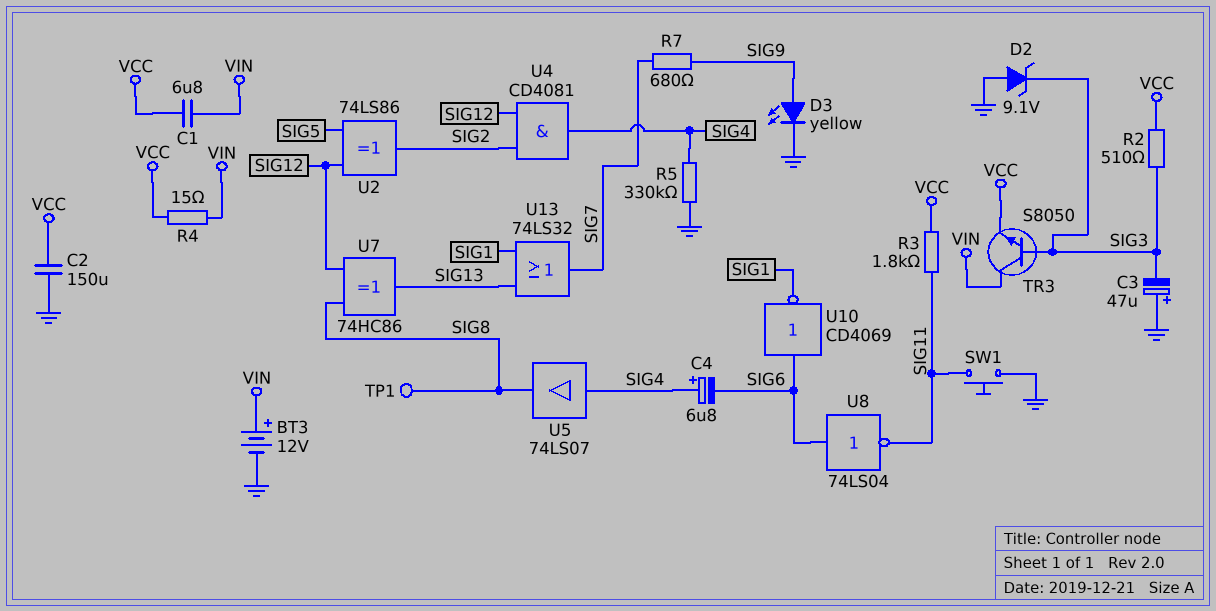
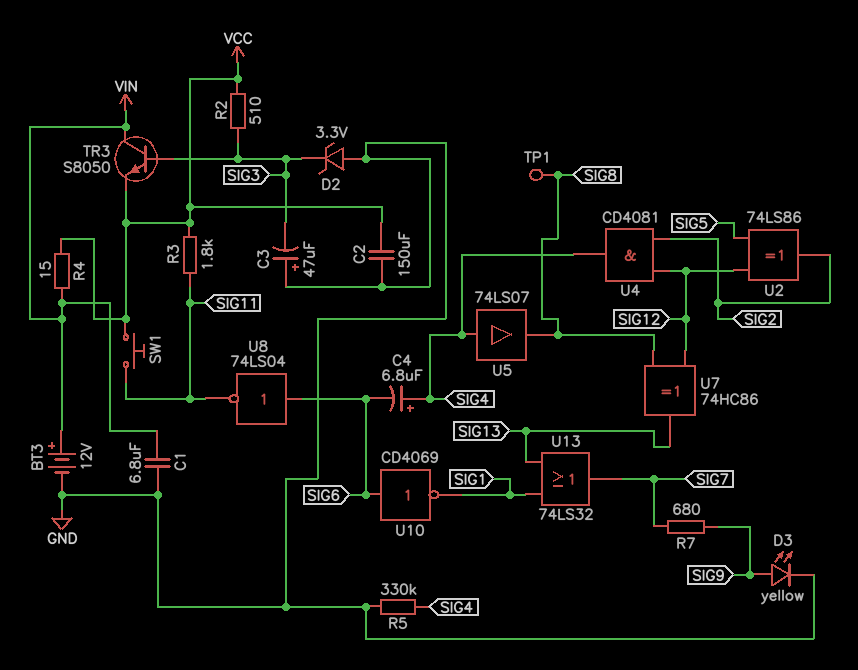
C1: 6.8uF (VCC, VIN) -> 6.8uF (GND, VIN)
D2: zener 9.1V (A GND, K SIG3) -> zener 3.3V (A GND, K SIG3)
SW1: button (GND, SIG11) -> button (SIG11, VCC)

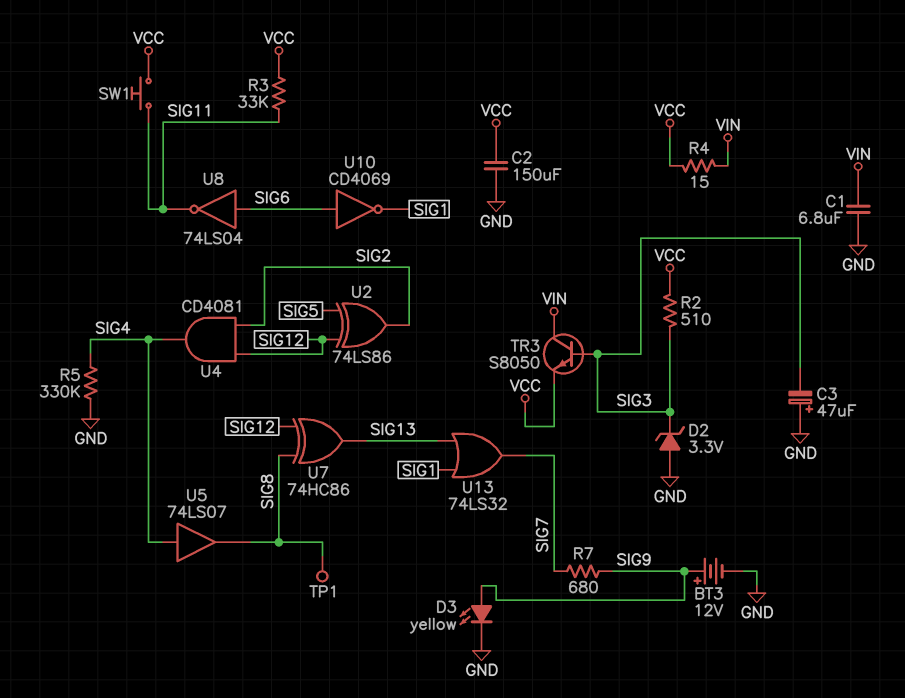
BT3: 12V (plus VIN, minus GND) -> 12V (plus SIG9, minus GND)
C4: 6.8uF (plus SIG4, minus SIG6) -> none
R3: 1.8k (SIG11, VCC) -> 33k (SIG11, VCC)

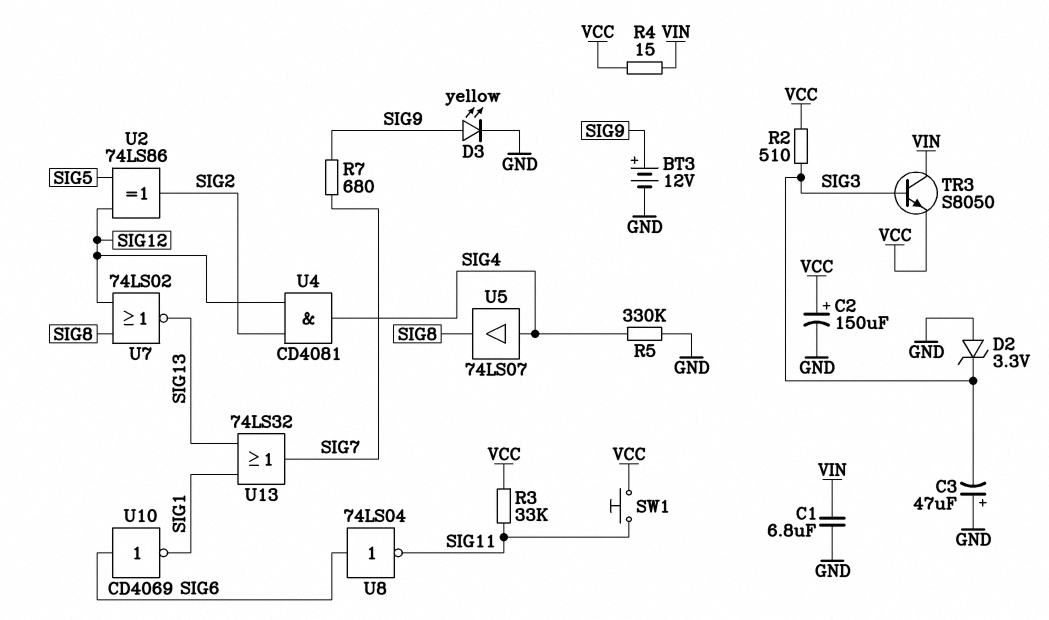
C2: 150uF (GND, VCC) -> 150uF (plus VCC, minus GND)
TP1: test point (SIG8) -> none
U7: XOR 74HC86 (in SIG8, in SIG12, out SIG13) -> NOR 74LS02 (in SIG8, in SIG12, out SIG13)

